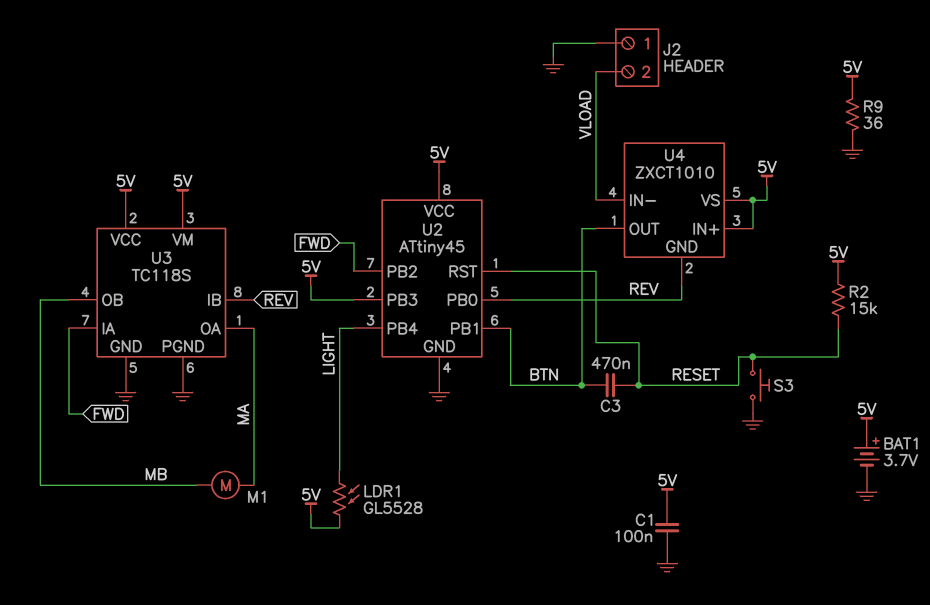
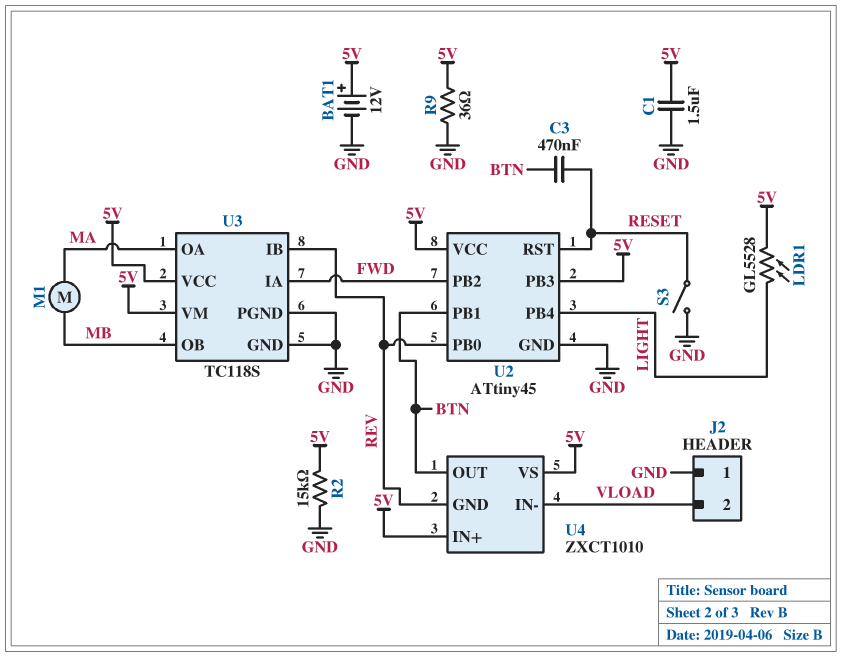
BAT1: 3.7V (plus 5V, minus GND) -> 12V (plus 5V, minus GND)
C1: 100nF (5V, GND) -> 1.5uF (5V, GND)
R2: 15k (5V, RESET) -> 15k (5V, GND)
S3: button (GND, RESET) -> switch (GND, RESET)

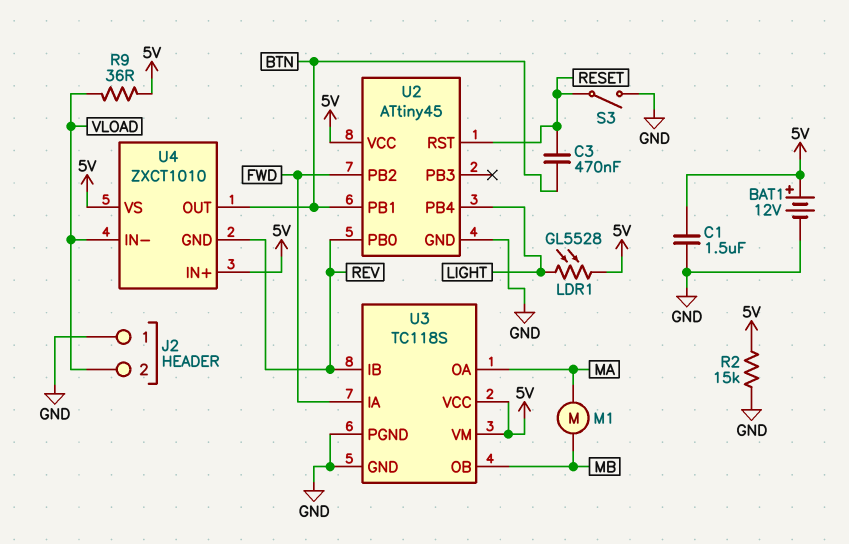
R9: 36 (5V, GND) -> 36 (5V, VLOAD)
U2 pin PB3: 5V -> none

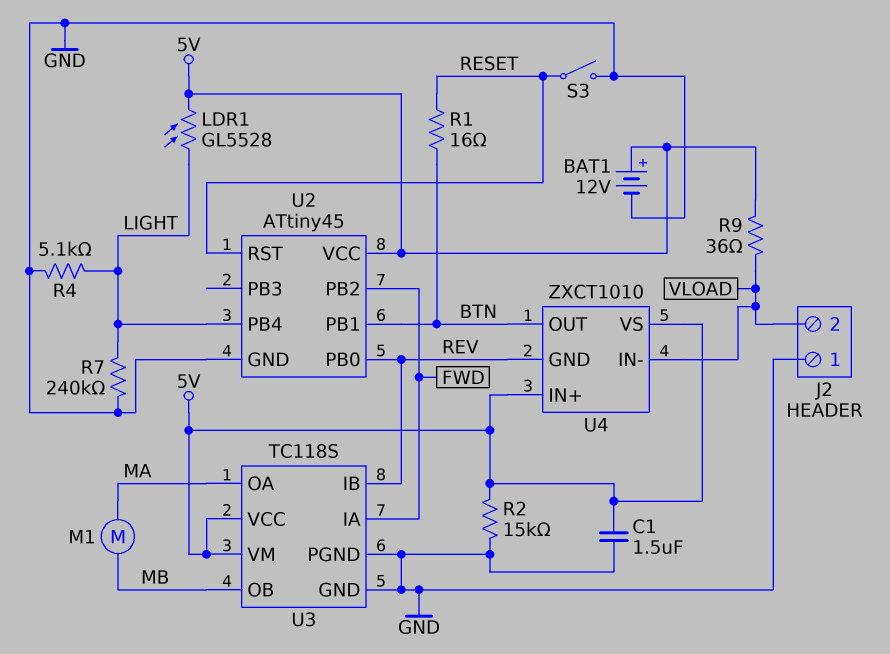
C3: 470nF (BTN, RESET) -> none
R1: none -> 16 (BTN, RESET)
R4: none -> 5.1k (GND, LIGHT)
R7: none -> 240k (GND, LIGHT)

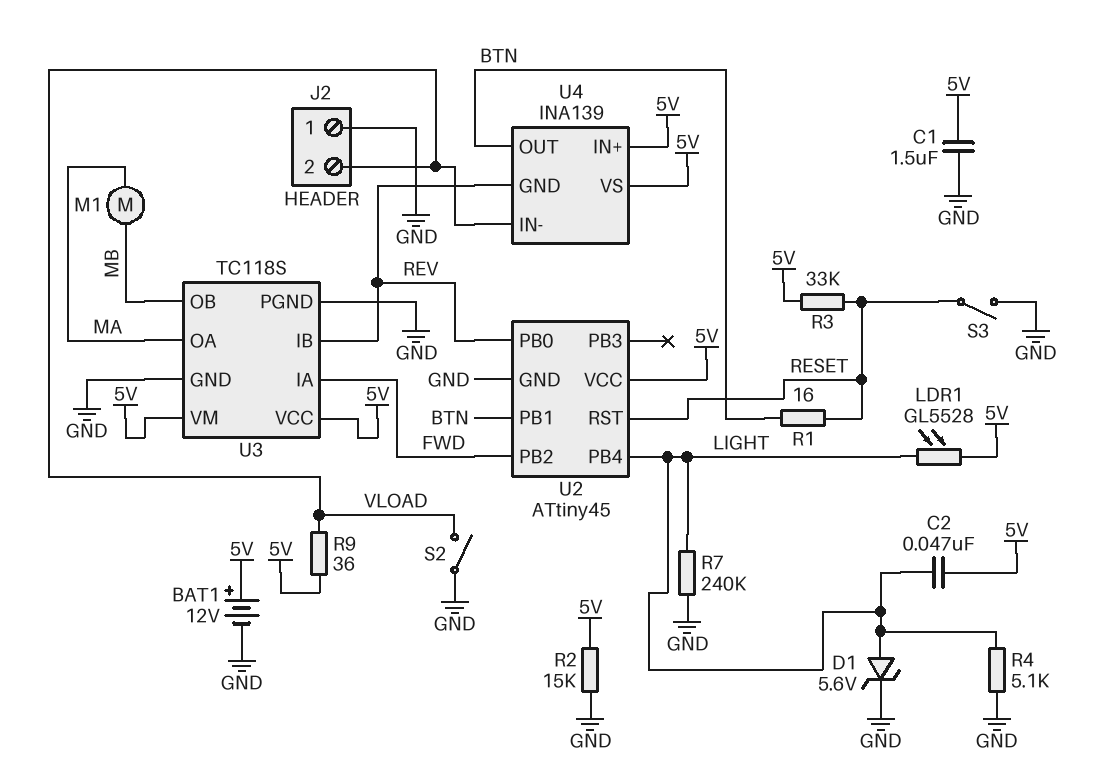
C2: none -> 47nF (5V, LIGHT)
D1: none -> zener 5.6V (A LIGHT, K GND)
R3: none -> 33k (5V, RESET)
S2: none -> switch (GND, VLOAD)
U4: ZXCT1010 -> INA139

